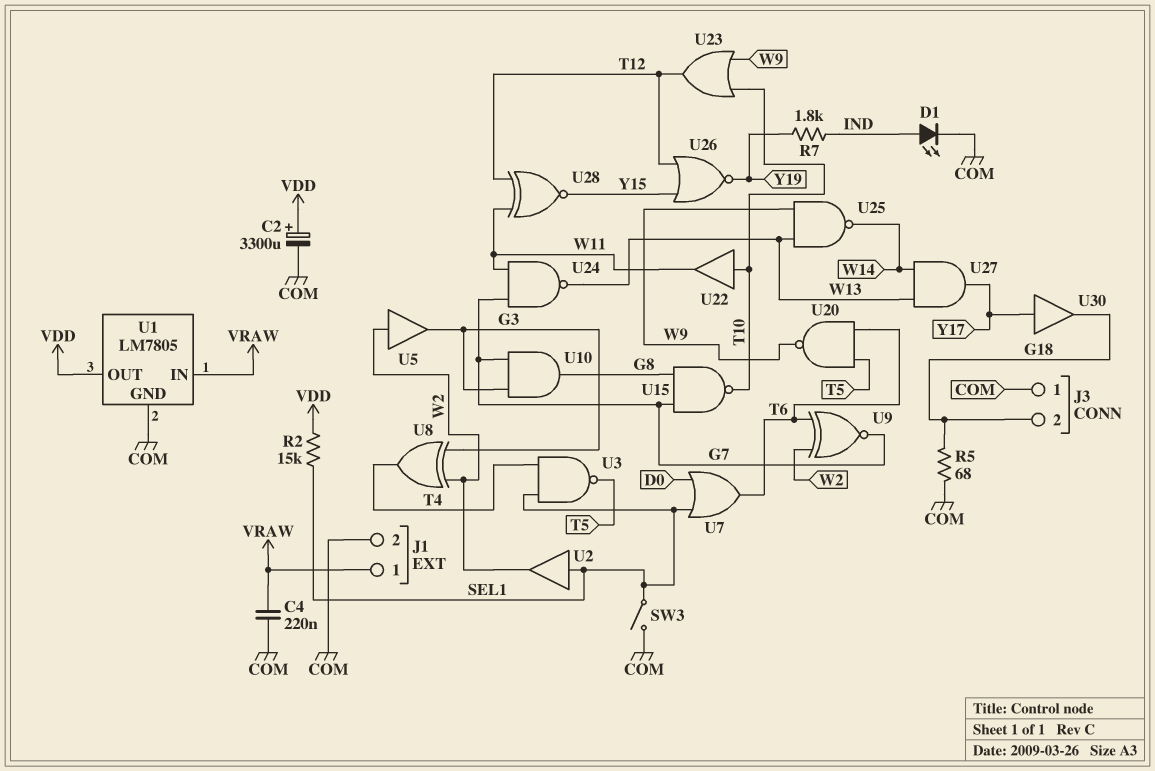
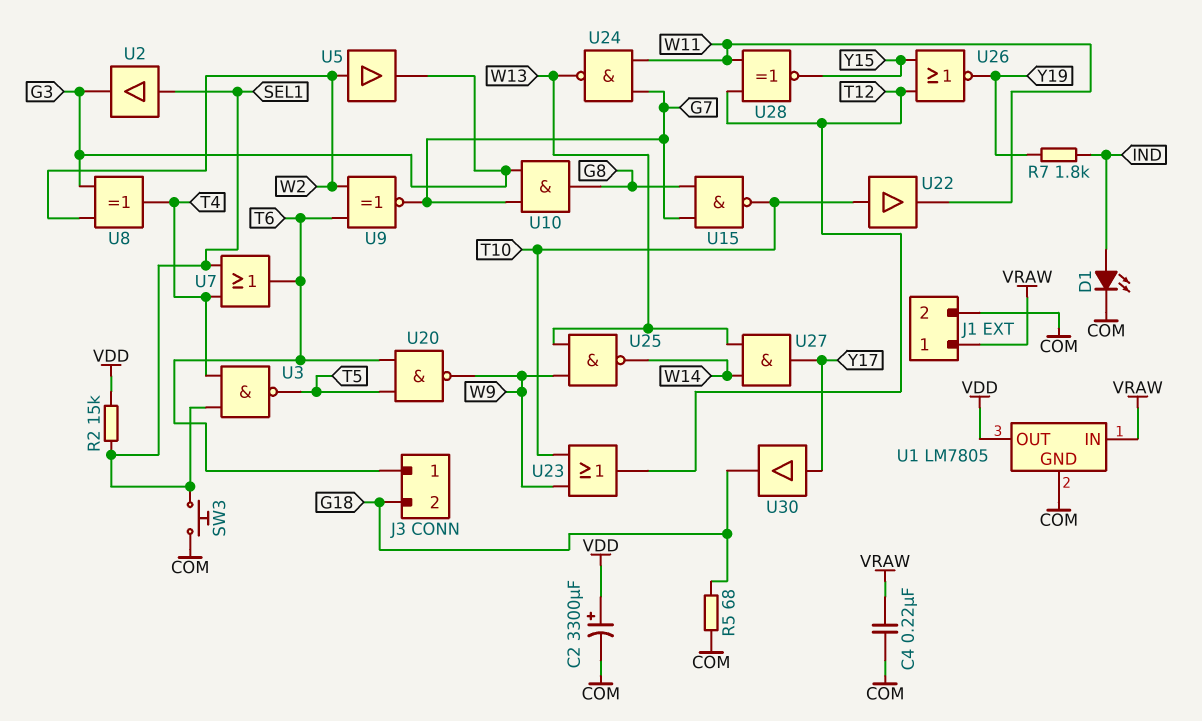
J3 pin 1: COM -> T6
SW3: switch (COM, SEL1) -> button (COM, SEL1)
U2: buffer (in SEL1, out W2) -> buffer (in SEL1, out G3)
U7: OR (in D0, in SEL1, out T6) -> OR (in SEL1, in T4, out T6)

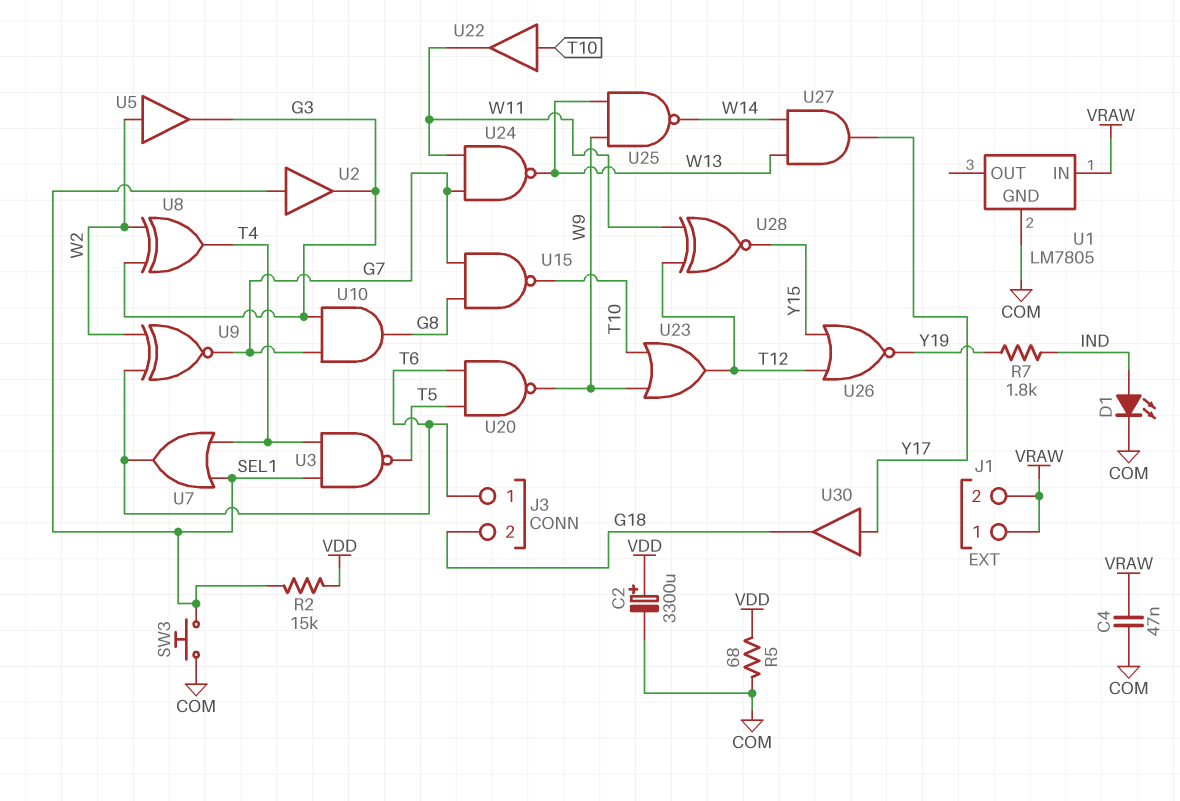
C4: 220nF (COM, VRAW) -> 47nF (COM, VRAW)
J1 pin 2: COM -> VRAW
R5: 68 (COM, G18) -> 68 (COM, VDD)
U1 pin OUT: VDD -> none

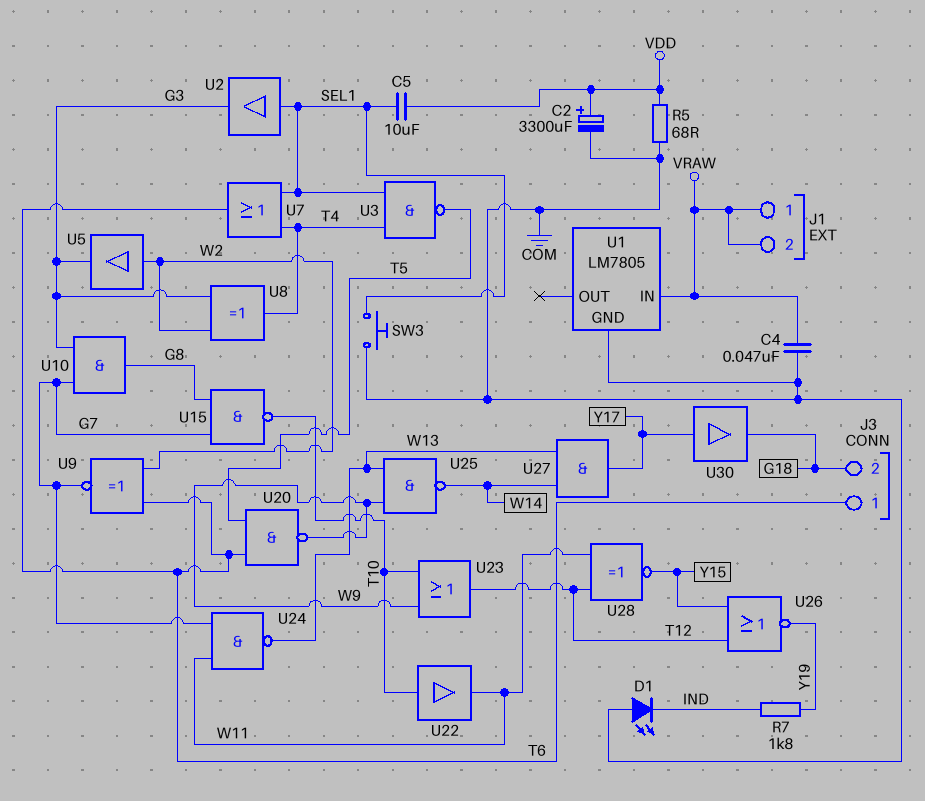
C5: none -> 10uF (SEL1, VDD)
D1: LED (A IND, K COM) -> LED (A COM, K IND)
R2: 15k (SEL1, VDD) -> none

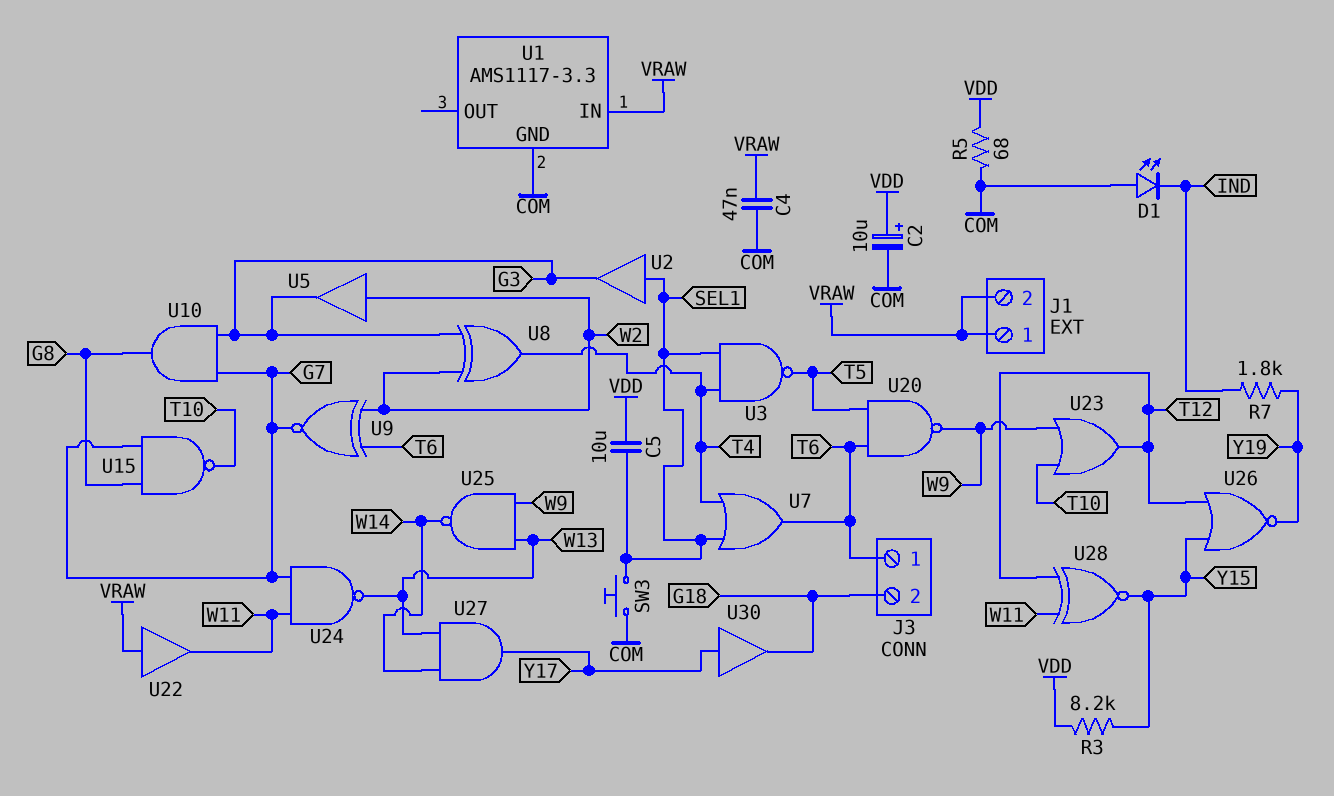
C2: 3300uF (plus VDD, minus COM) -> 10uF (plus VDD, minus COM)
R3: none -> 8.2k (VDD, Y15)
U1: LM7805 -> AMS1117-3.3
U22: buffer (in T10, out W11) -> buffer (in VRAW, out W11)

